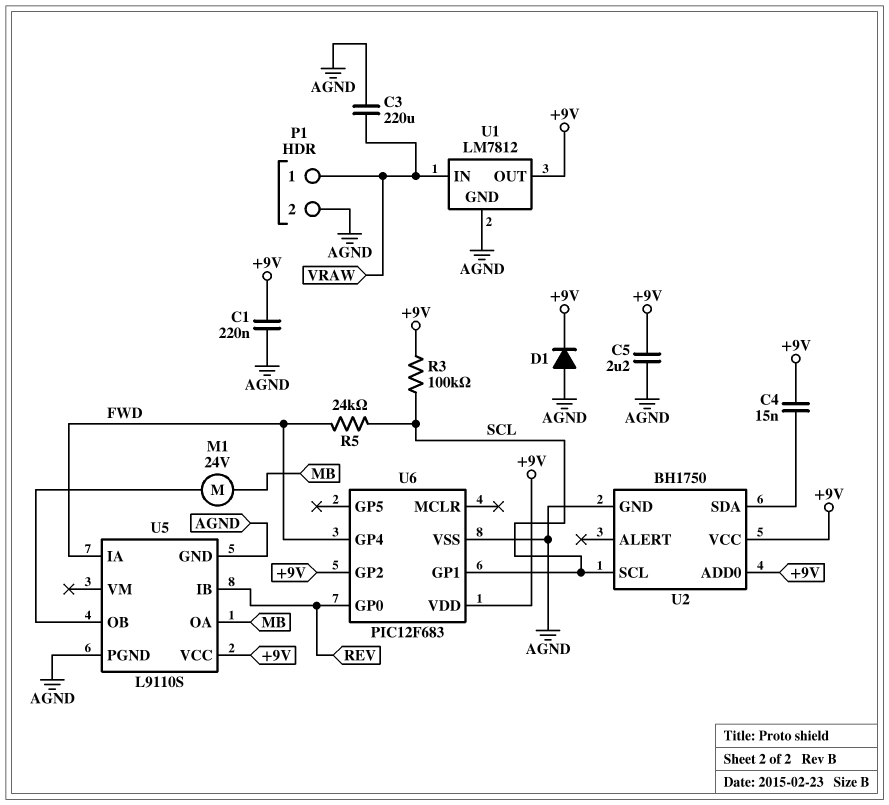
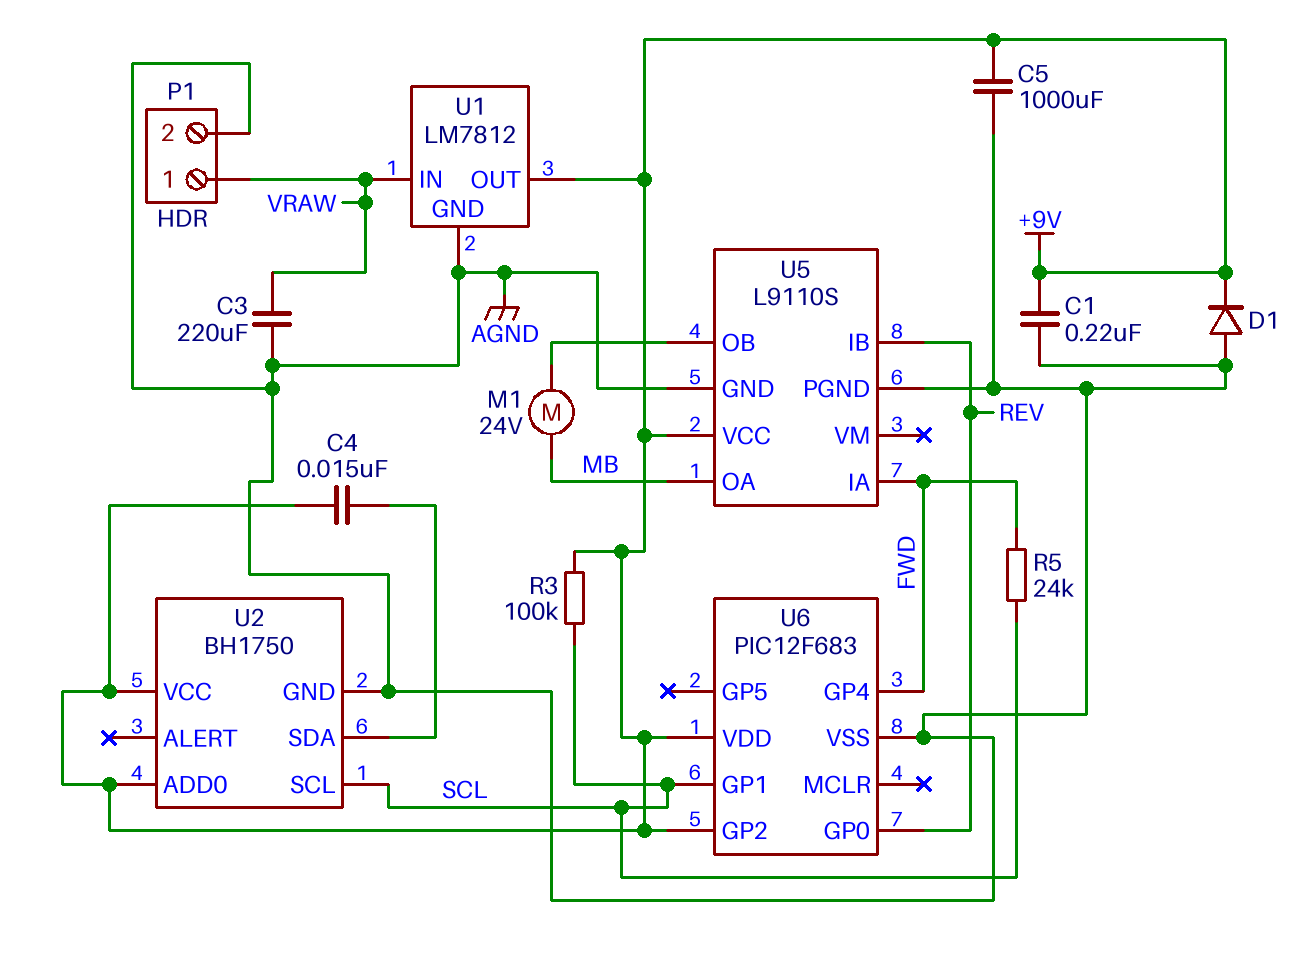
C5: 2.2uF (+9V, AGND) -> 1000uF (+9V, AGND)

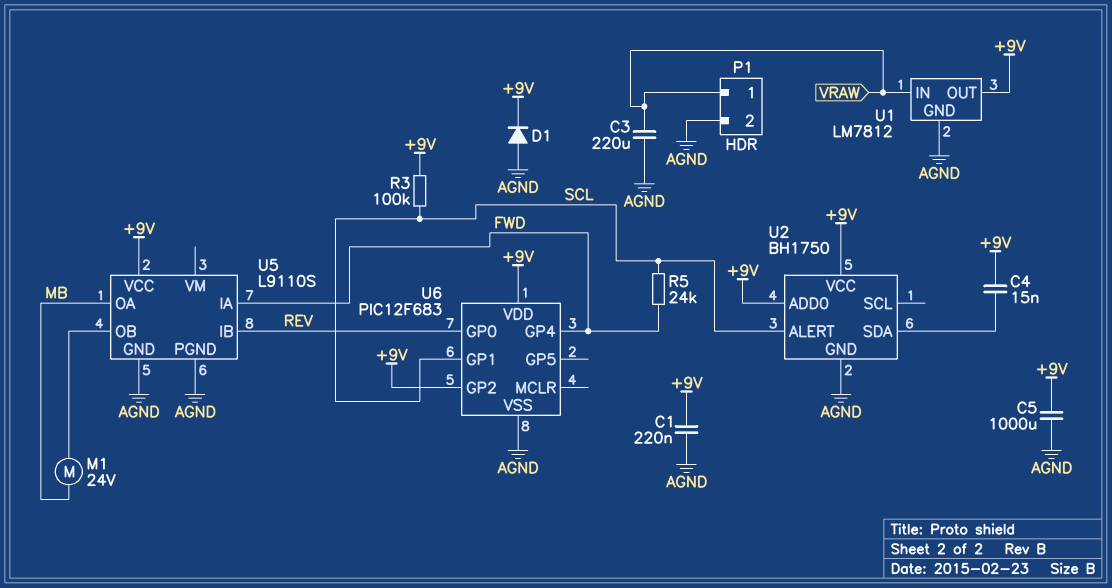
U2 pin ALERT: none -> SCL
U2 pin SCL: SCL -> none

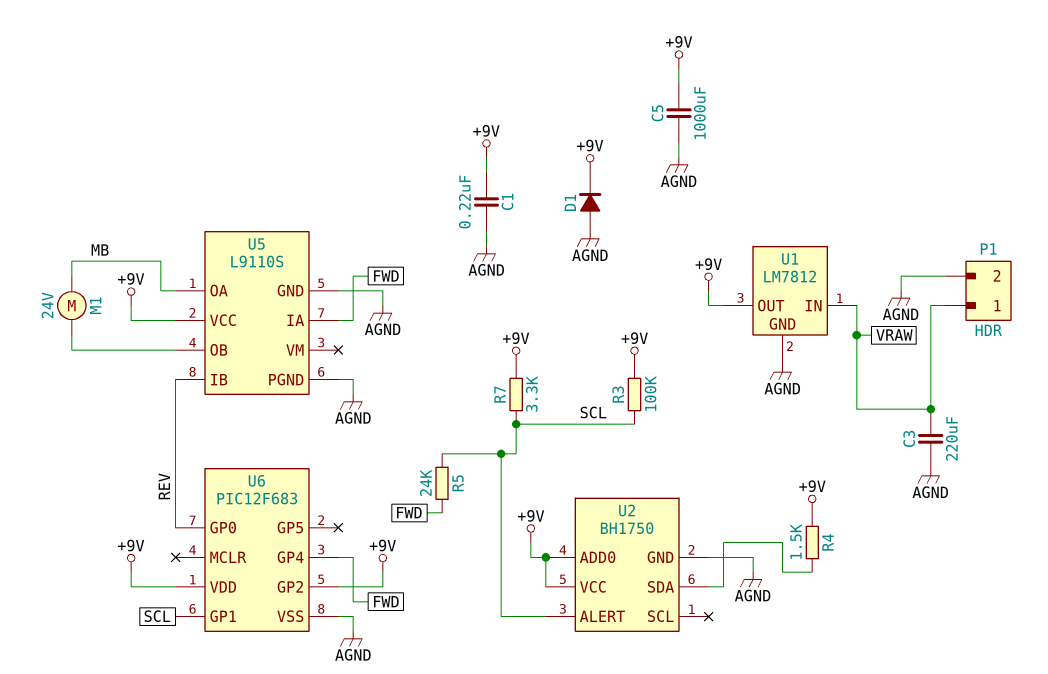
C4: 15nF (+9V, U2/SDA) -> none
R4: none -> 1.5k (+9V, U2/SDA)
R7: none -> 3.3k (+9V, SCL)

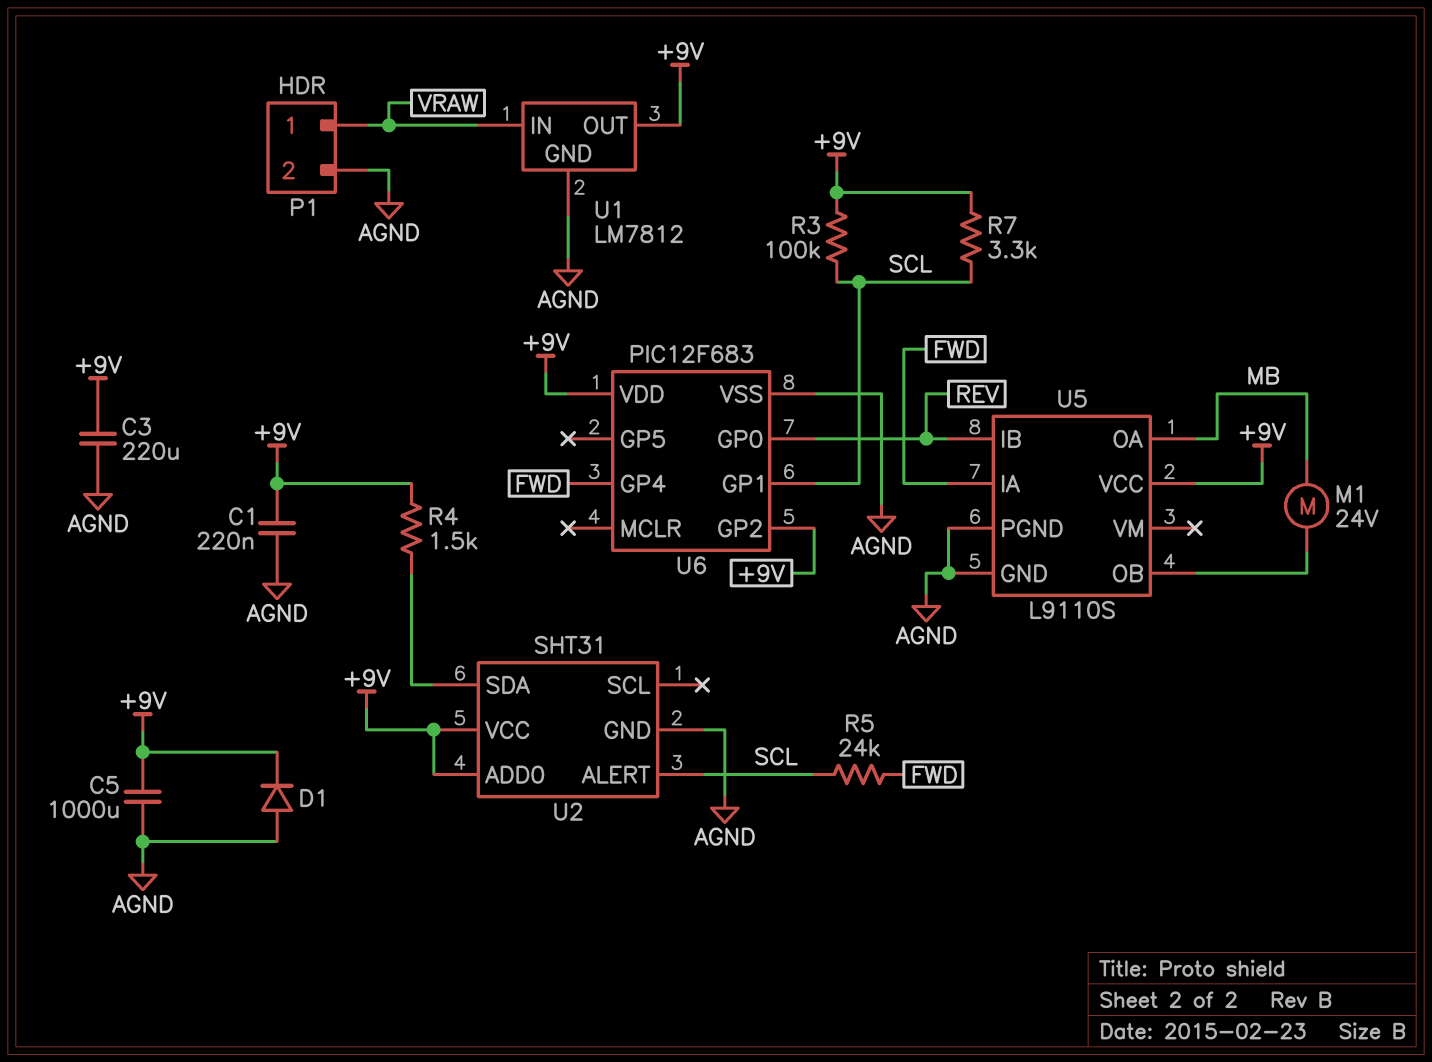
C3: 220uF (AGND, VRAW) -> 220uF (+9V, AGND)
U2: BH1750 -> SHT31

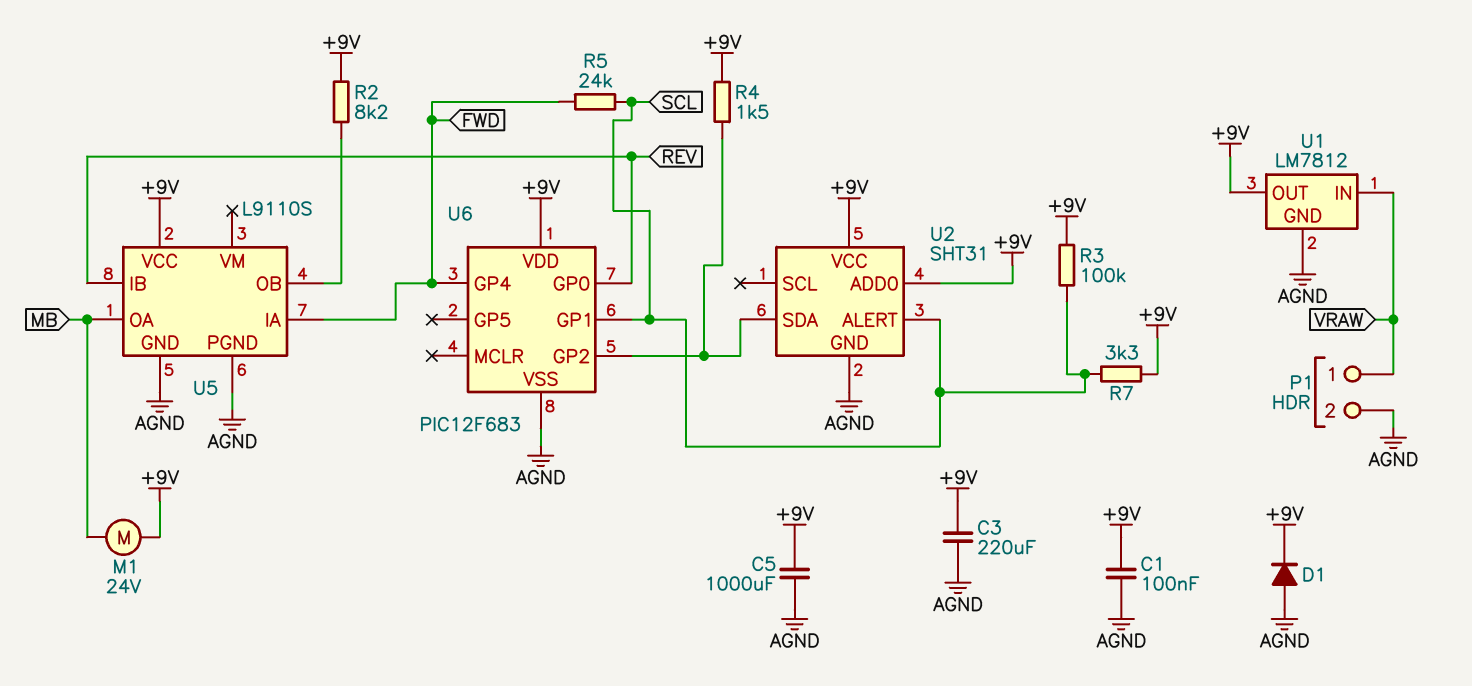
C1: 220nF (+9V, AGND) -> 100nF (+9V, AGND)
M1: motor 24V (MB, U5/OB) -> motor 24V (+9V, MB)
R2: none -> 8.2k (+9V, U5/OB)
U6 pin GP2: +9V -> U2/SDA

